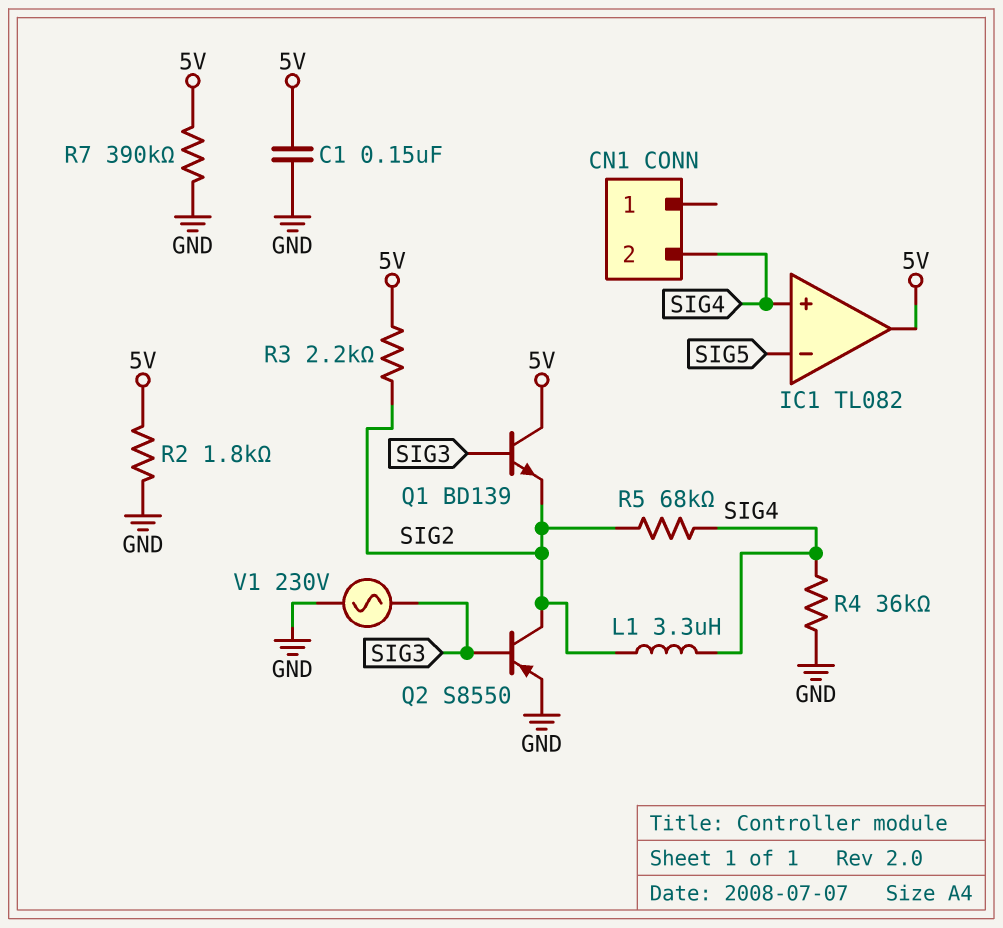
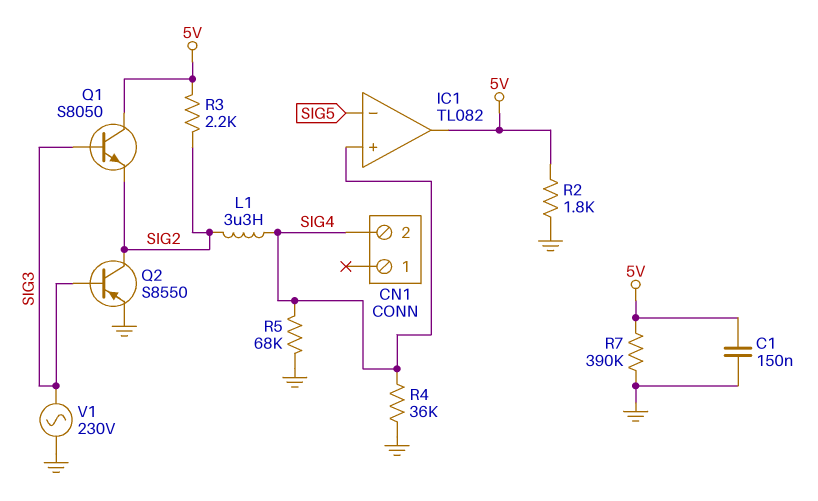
Q1: NPN BD139 (B SIG3, C 5V, E SIG2) -> NPN S8050 (B SIG3, C 5V, E SIG2)
R5: 68k (SIG2, SIG4) -> 68k (GND, SIG4)

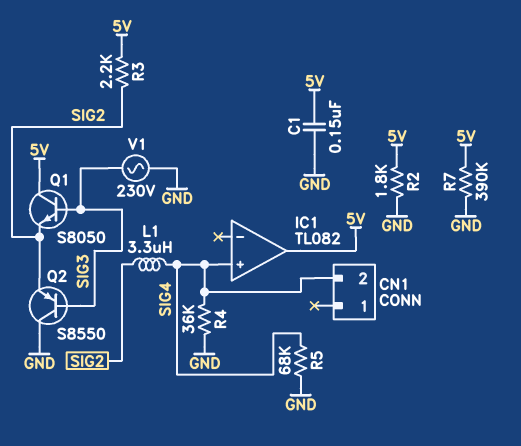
IC1 pin in-: SIG5 -> none
Q2: PNP S8550 (B SIG3, C SIG2, E GND) -> PNP S8550 (B SIG3, C GND, E SIG2)

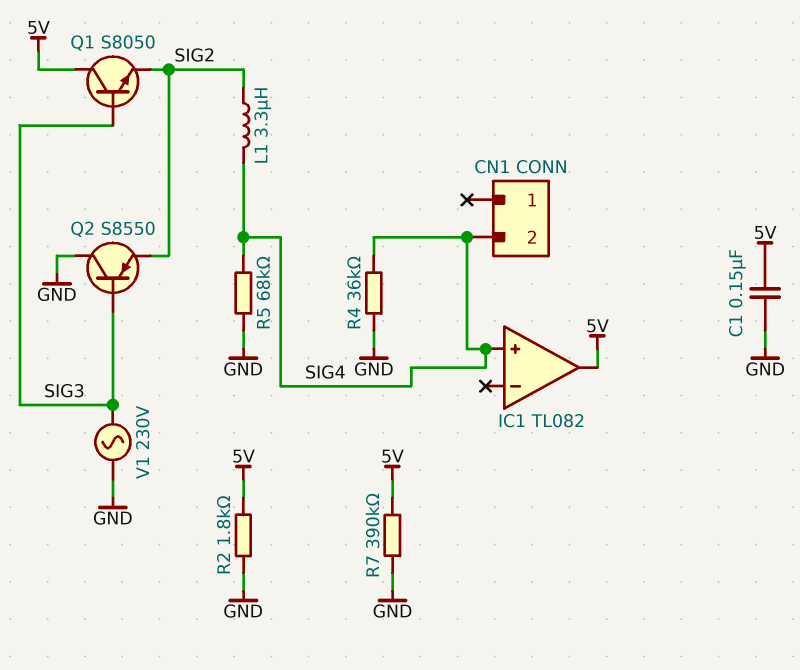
R3: 2.2k (5V, SIG2) -> none

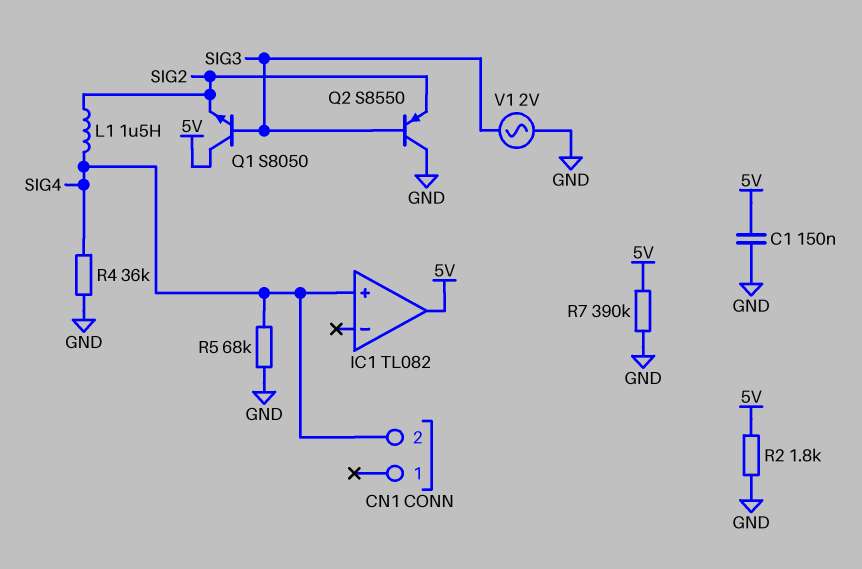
L1: 3.3uH (SIG2, SIG4) -> 1.5uH (SIG2, SIG4)
V1: AC 230V (GND, SIG3) -> AC 2V (GND, SIG3)

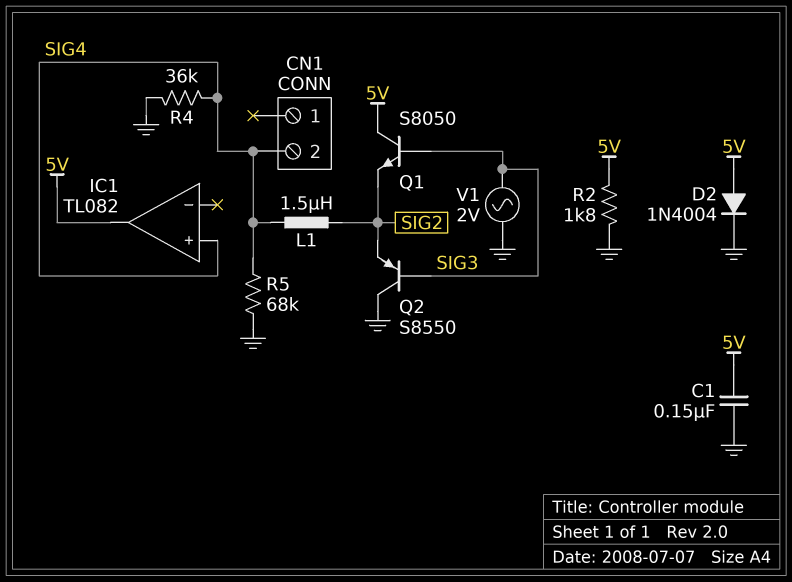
D2: none -> diode 1N4004 (A 5V, K GND)
R7: 390k (5V, GND) -> none

